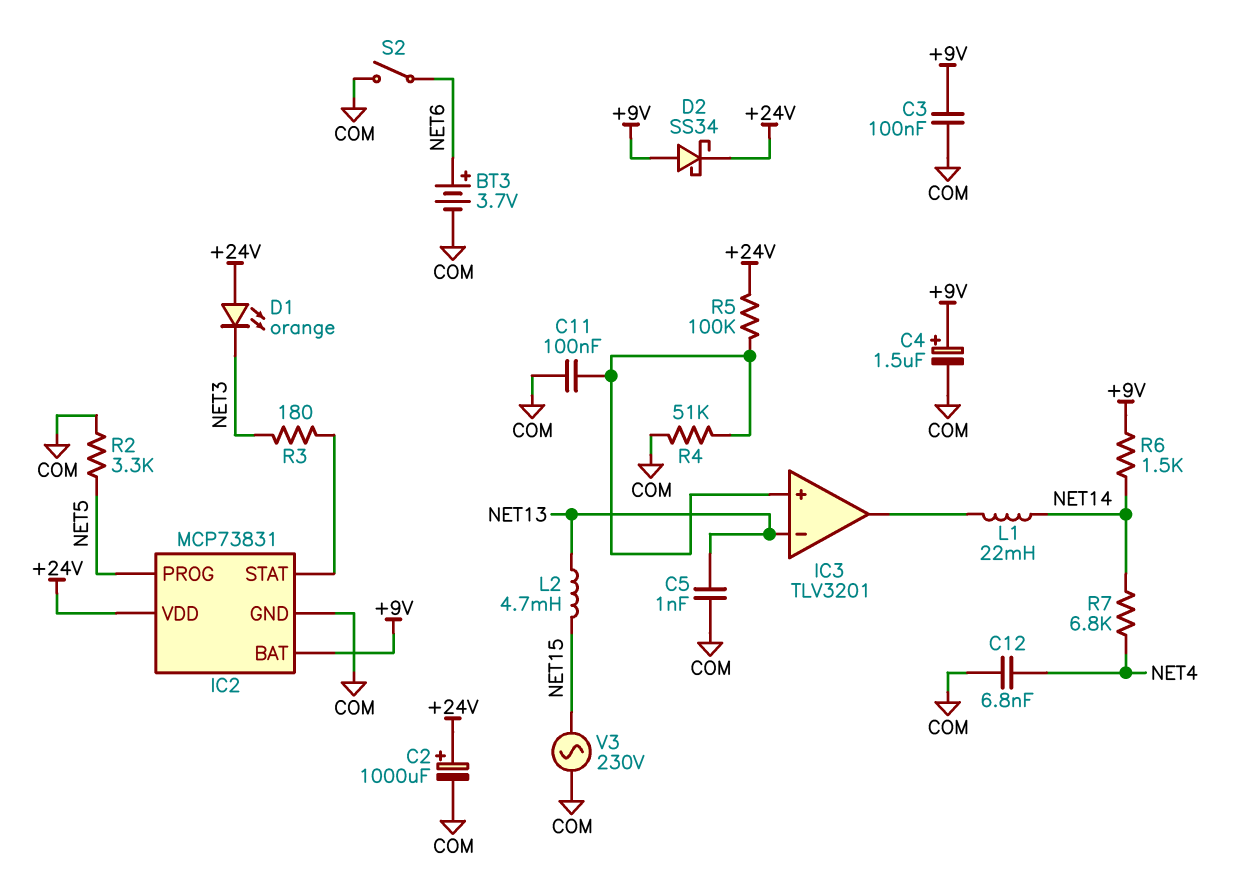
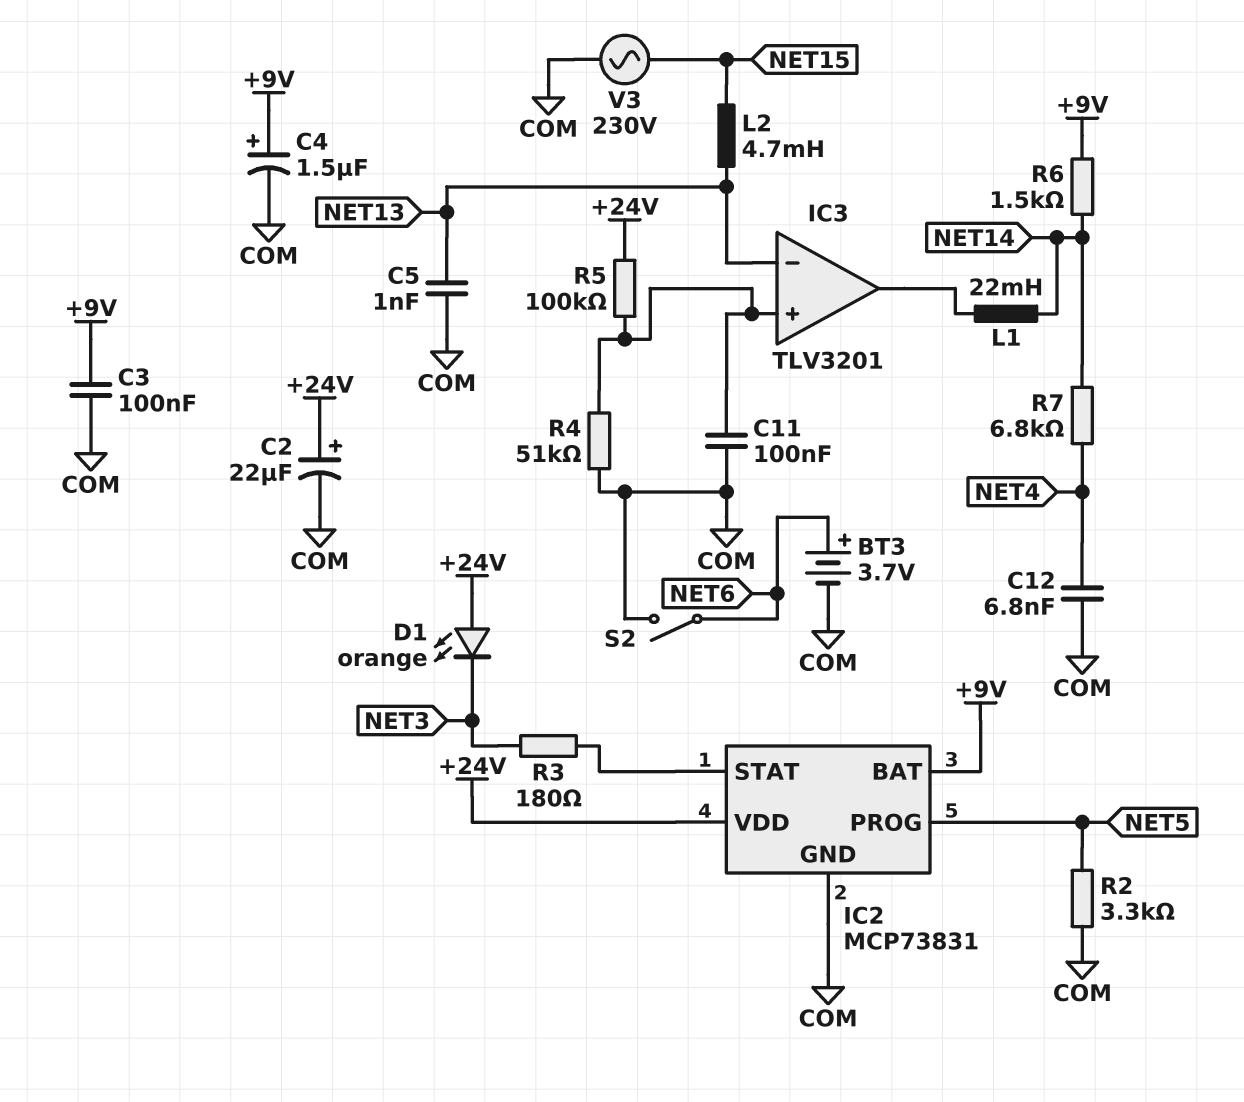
C2: 1000uF (plus +24V, minus COM) -> 22uF (plus +24V, minus COM)
D2: schottky SS34 (A +9V, K +24V) -> none

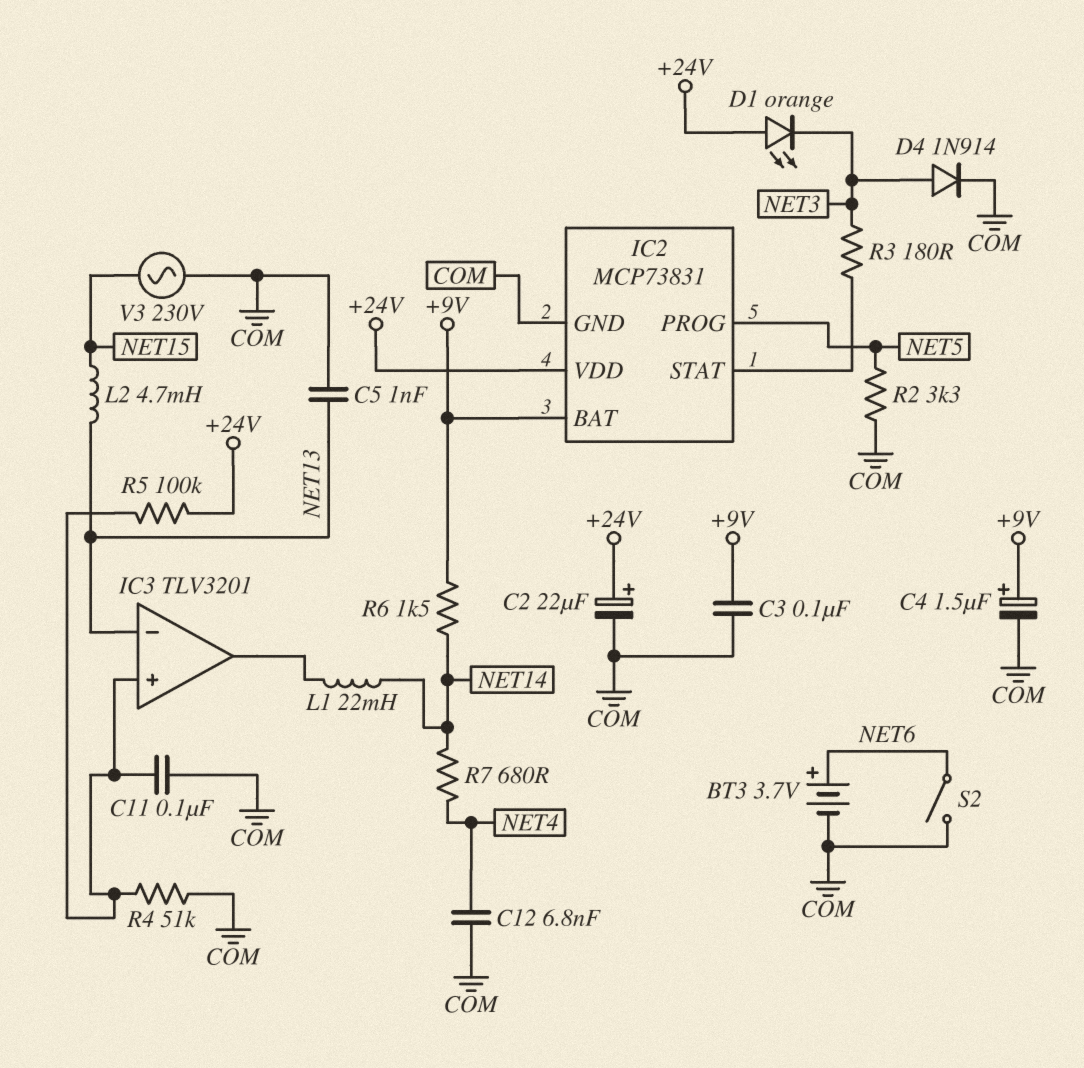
D4: none -> diode 1N914 (A NET3, K COM)
R7: 6.8k (NET4, NET14) -> 680 (NET4, NET14)

